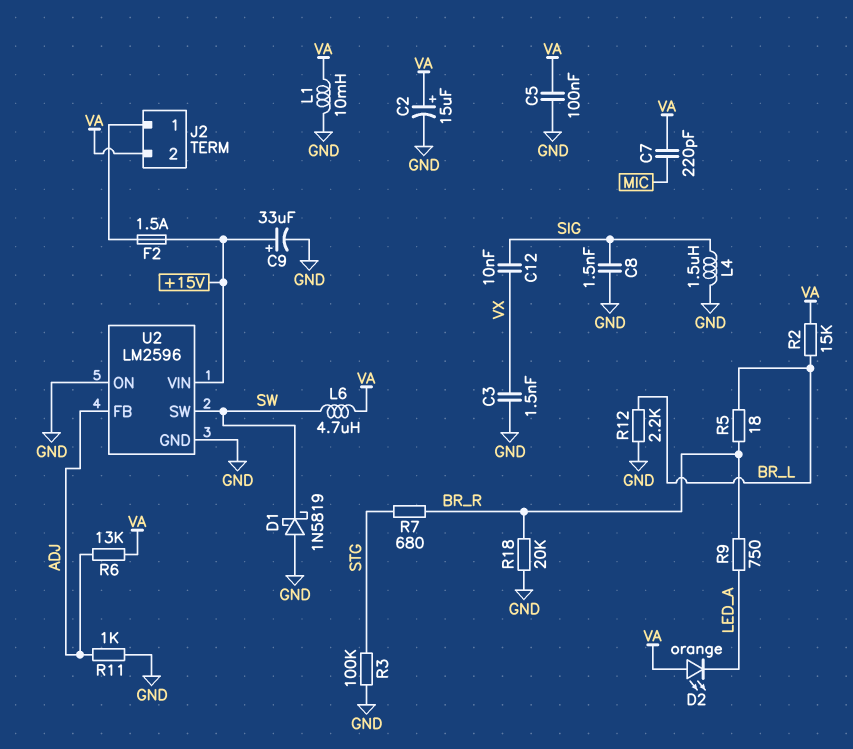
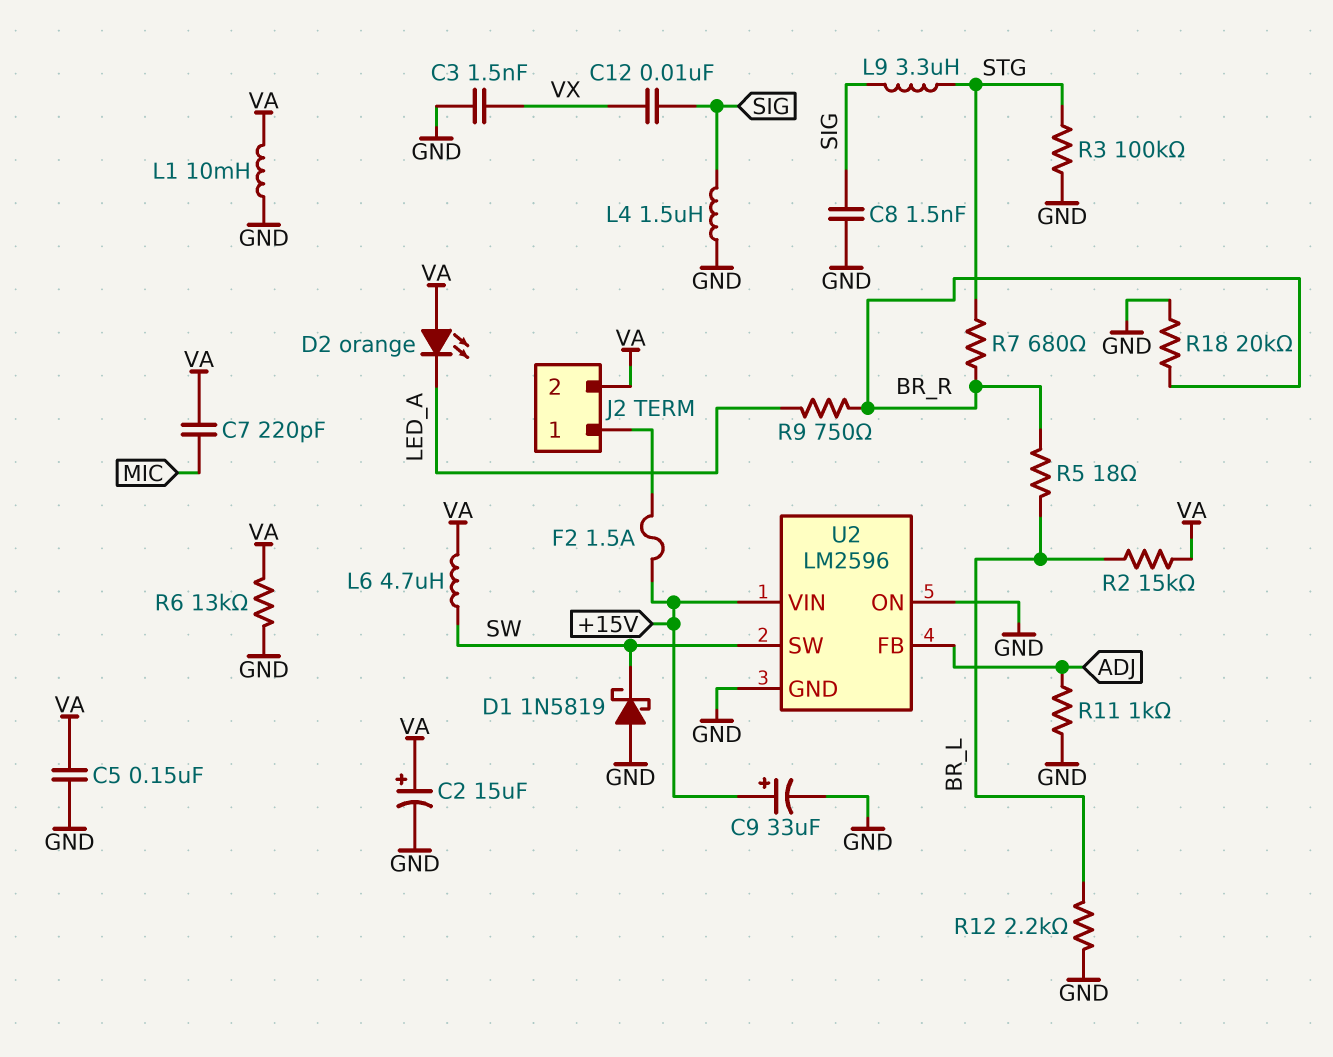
C5: 100nF (GND, VA) -> 150nF (GND, VA)
L9: none -> 3.3uH (SIG, STG)
R6: 13k (ADJ, VA) -> 13k (GND, VA)

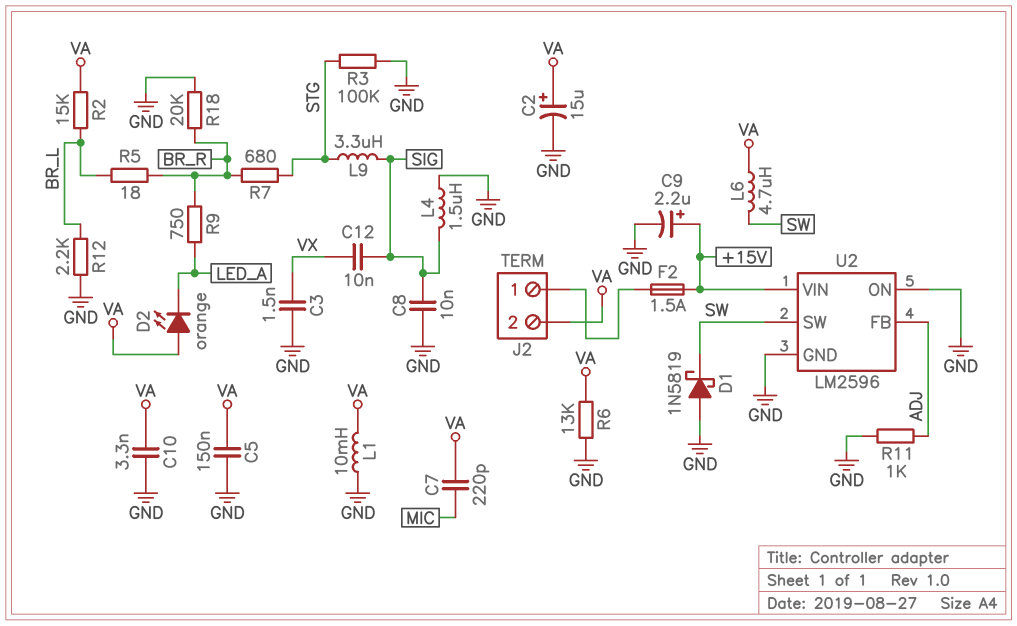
C8: 1.5nF (GND, SIG) -> 10nF (GND, SIG)
C9: 33uF (plus +15V, minus GND) -> 2.2uF (plus +15V, minus GND)
C10: none -> 3.3nF (GND, VA)

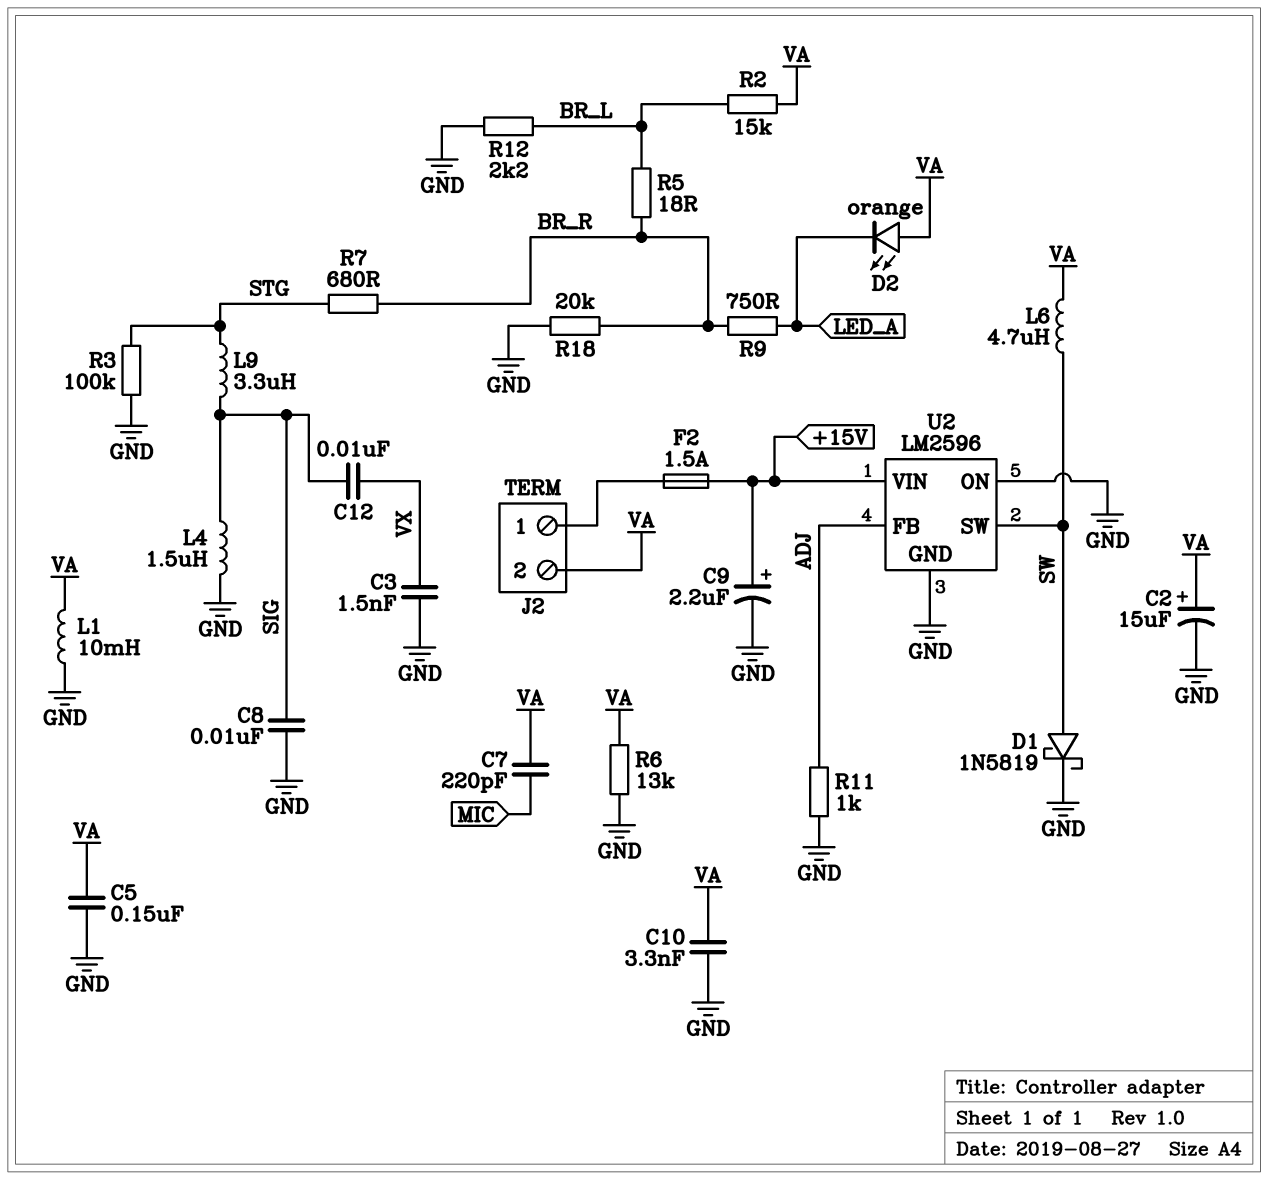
D1: schottky 1N5819 (A GND, K SW) -> schottky 1N5819 (A SW, K GND)

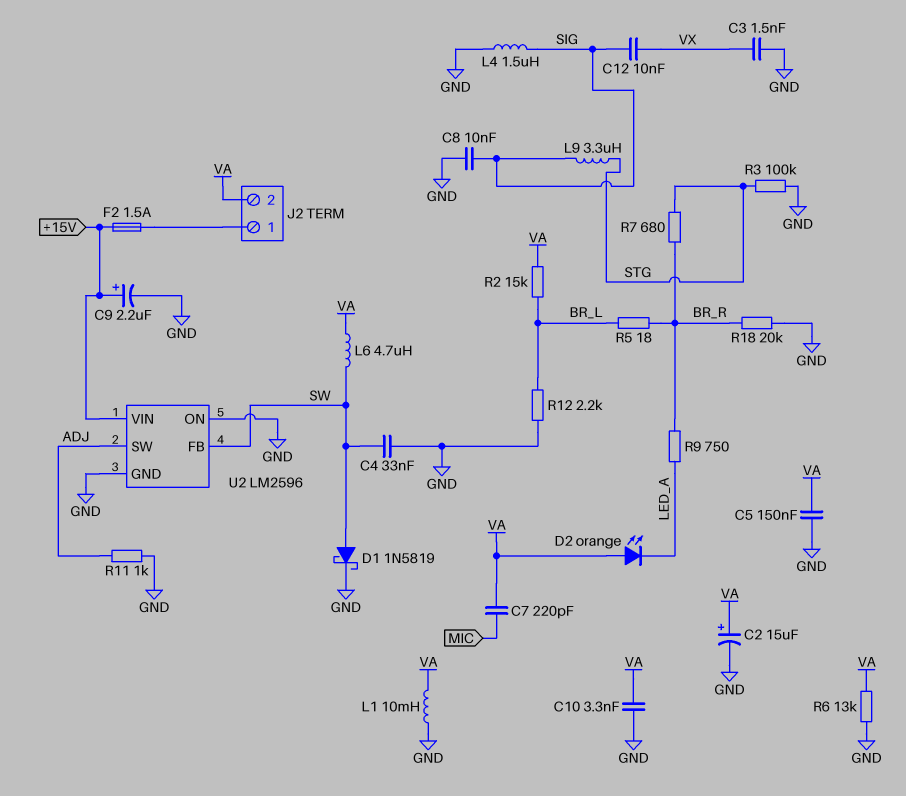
C4: none -> 33nF (GND, SW)
U2 pin FB: ADJ -> SW
U2 pin SW: SW -> ADJ

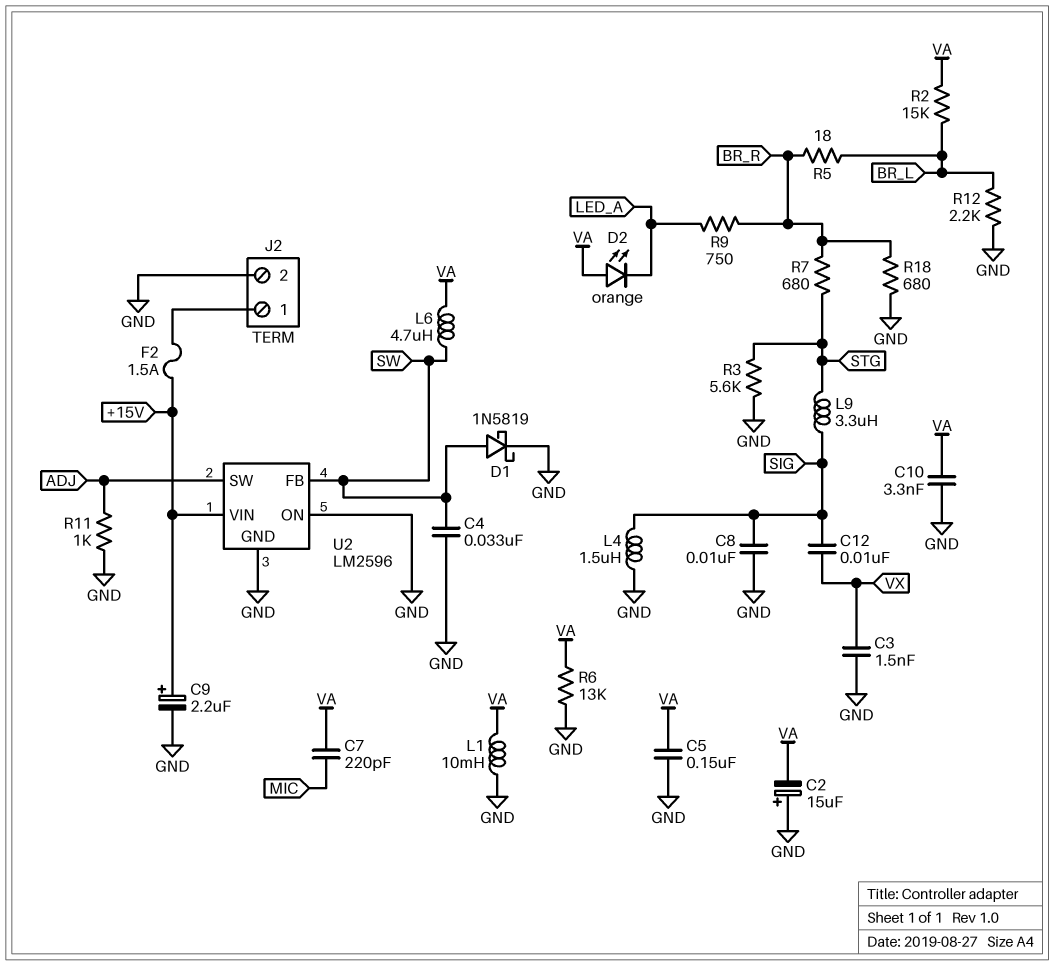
C2: 15uF (plus VA, minus GND) -> 15uF (plus GND, minus VA)
J2 pin 2: VA -> GND
R3: 100k (GND, STG) -> 5.6k (GND, STG)
R18: 20k (BR_R, GND) -> 680 (BR_R, GND)

